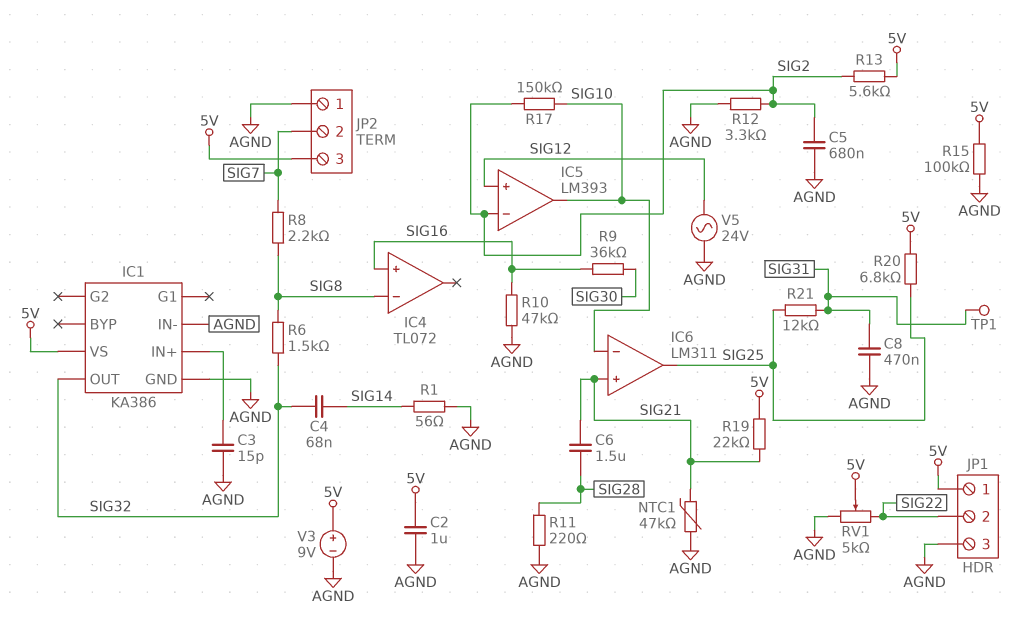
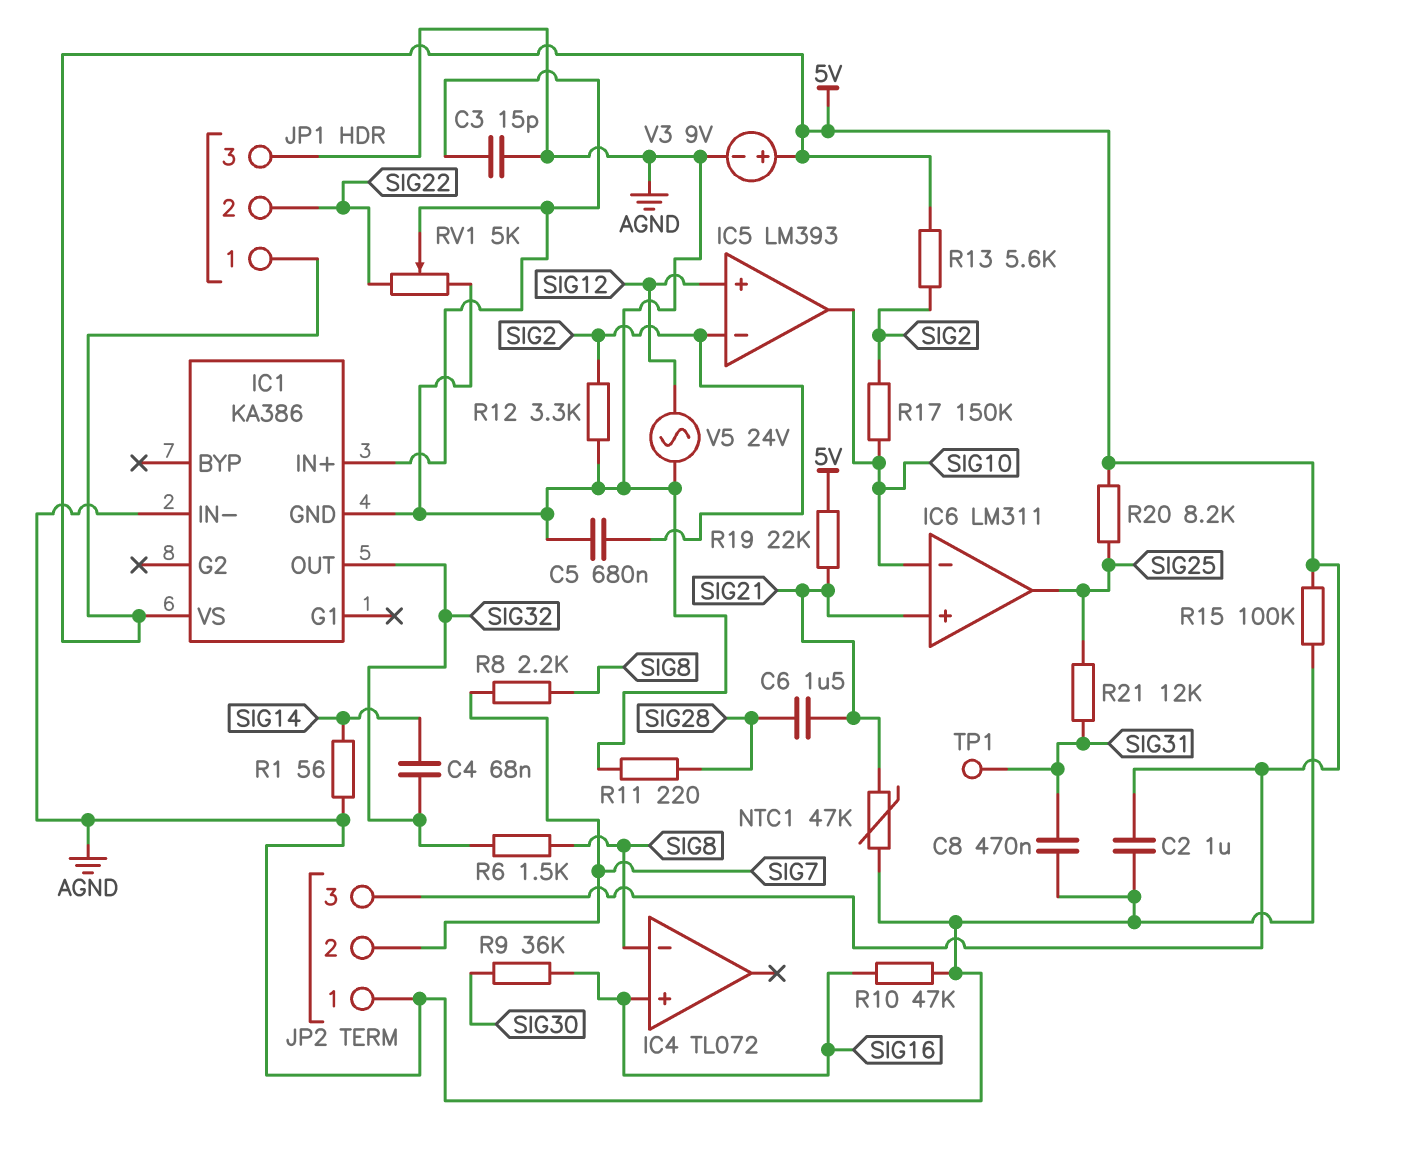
R20: 6.8k (5V, SIG25) -> 8.2k (5V, SIG25)
RV1: 5k (AGND, SIG22, wiper 5V) -> 5k (AGND, SIG22, wiper IC1/IN+)

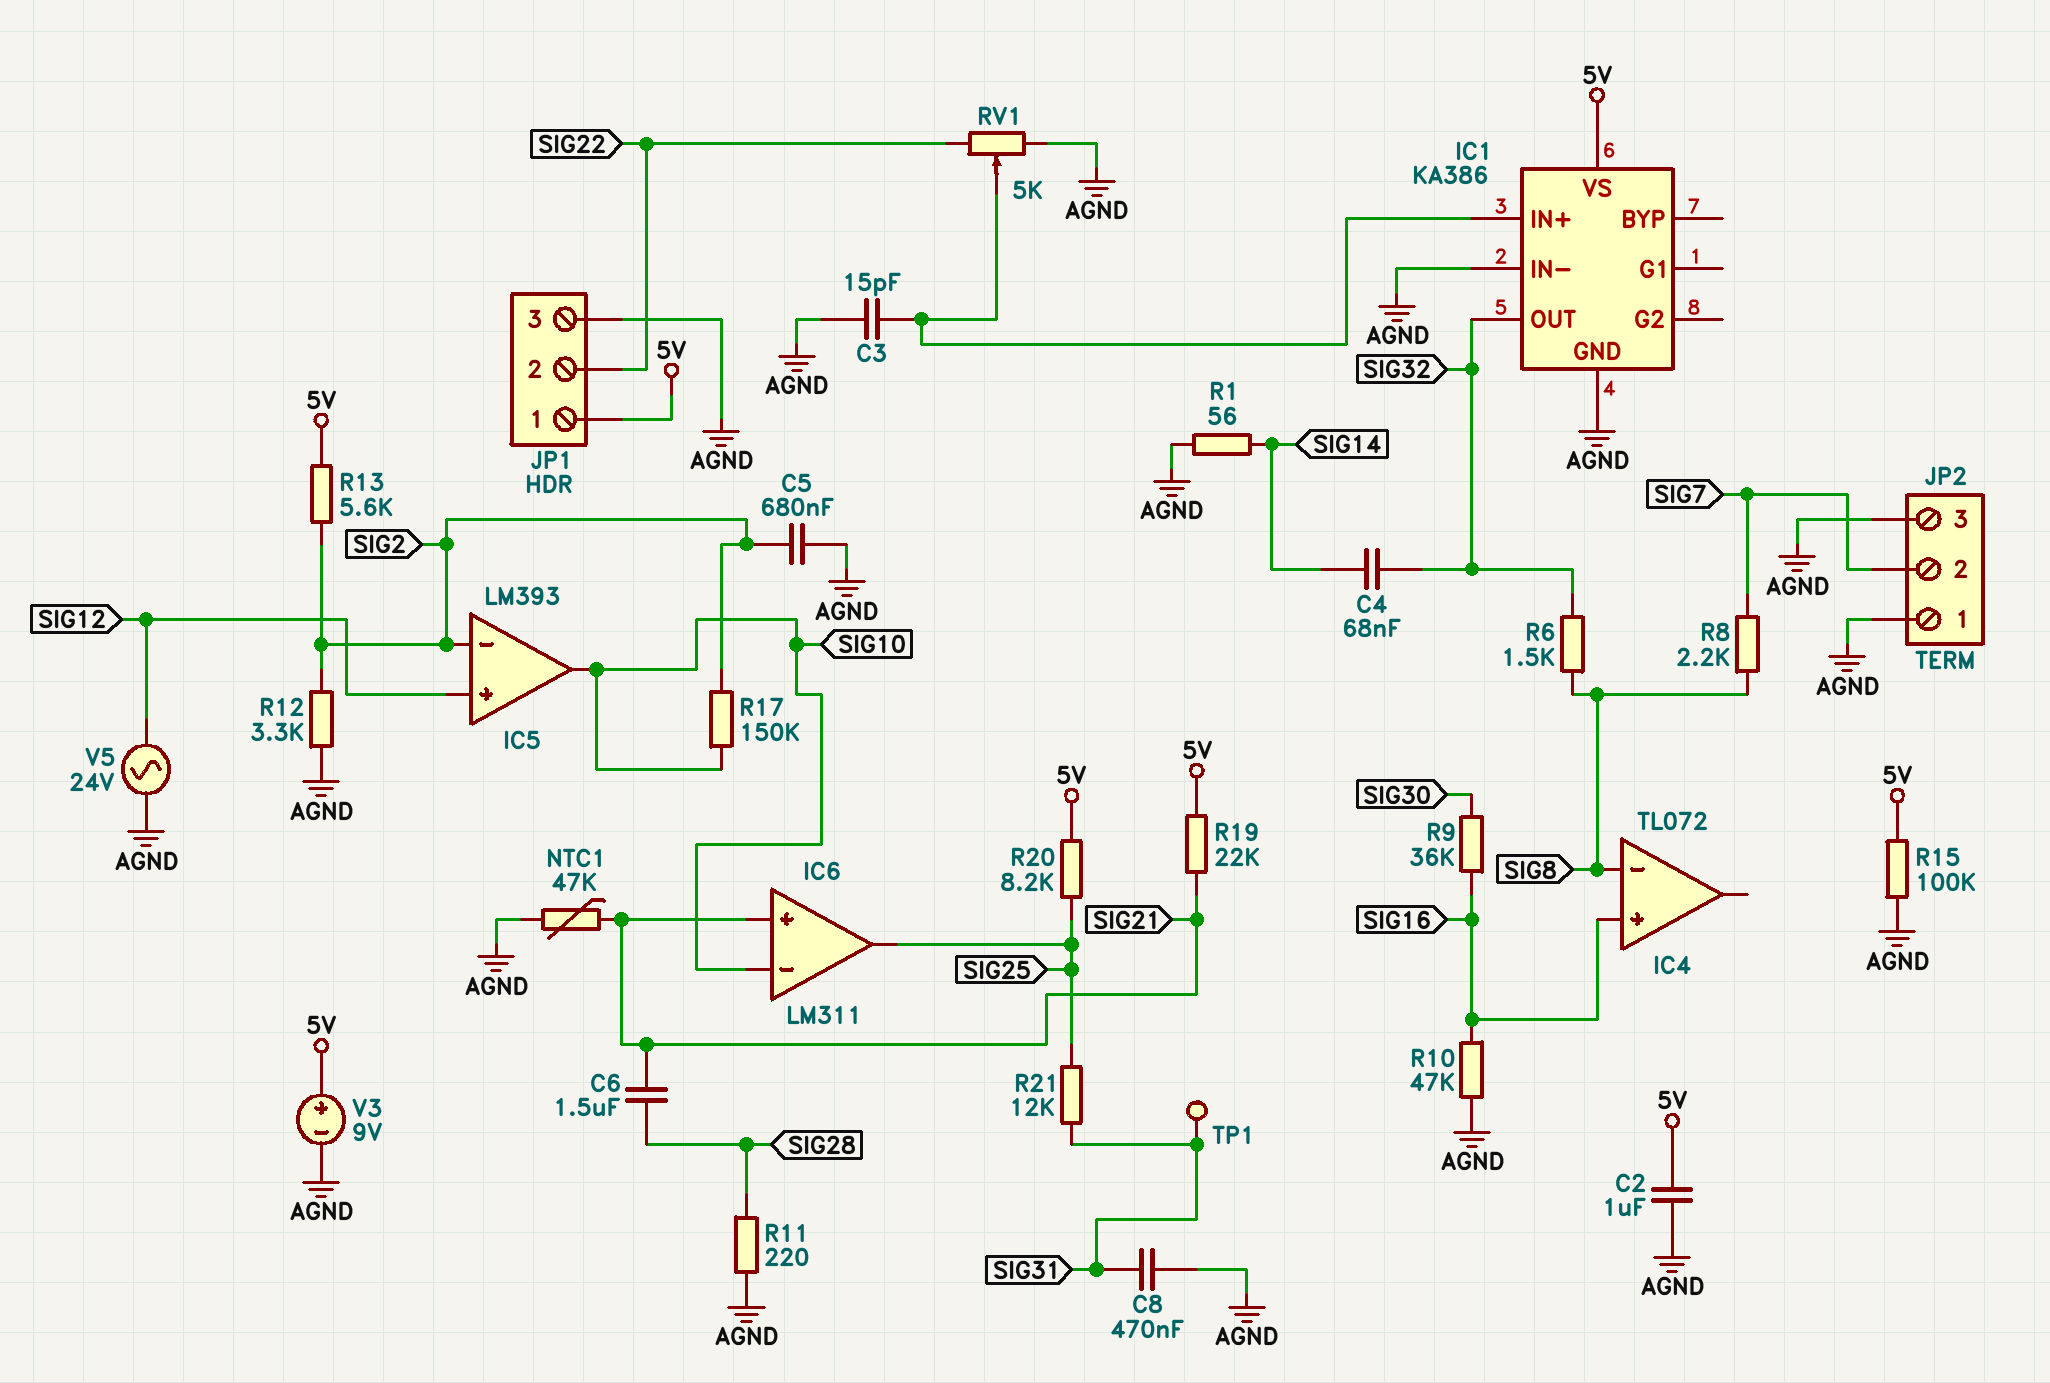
JP2 pin 3: 5V -> AGND

